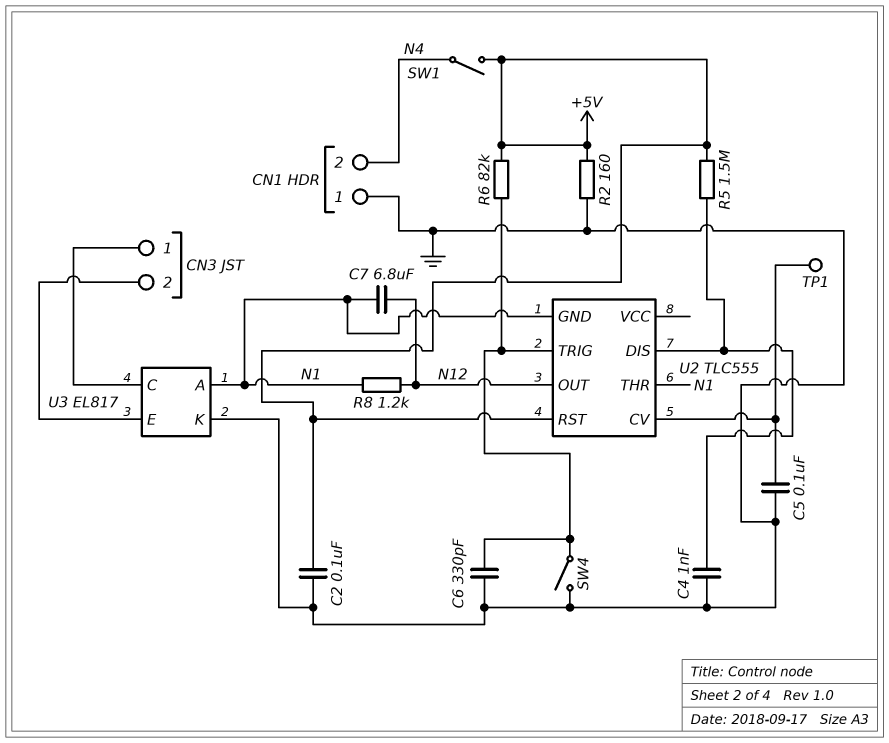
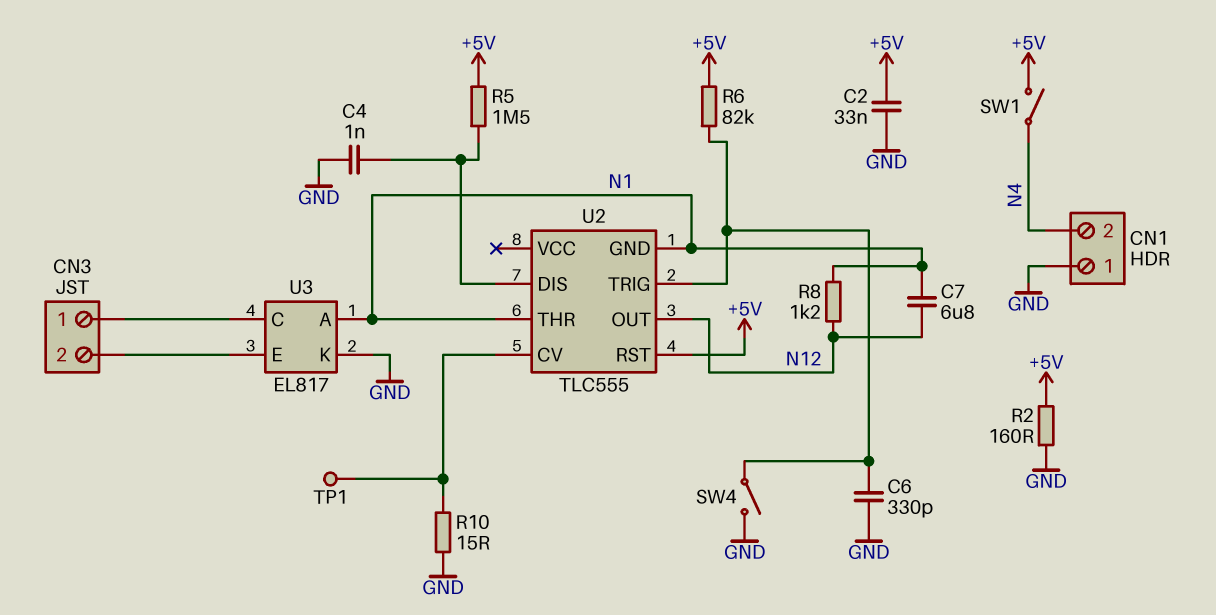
C2: 100nF (+5V, GND) -> 33nF (+5V, GND)
C5: 100nF (GND, U2/CV) -> none
R10: none -> 15 (GND, U2/CV)

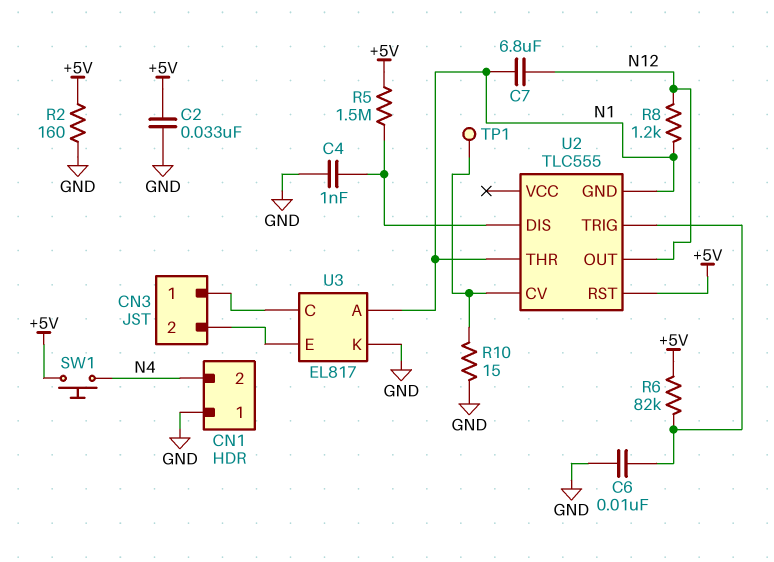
C6: 330pF (GND, U2/TRIG) -> 10nF (GND, U2/TRIG)
SW1: switch (+5V, N4) -> button (+5V, N4)
SW4: switch (GND, U2/TRIG) -> none

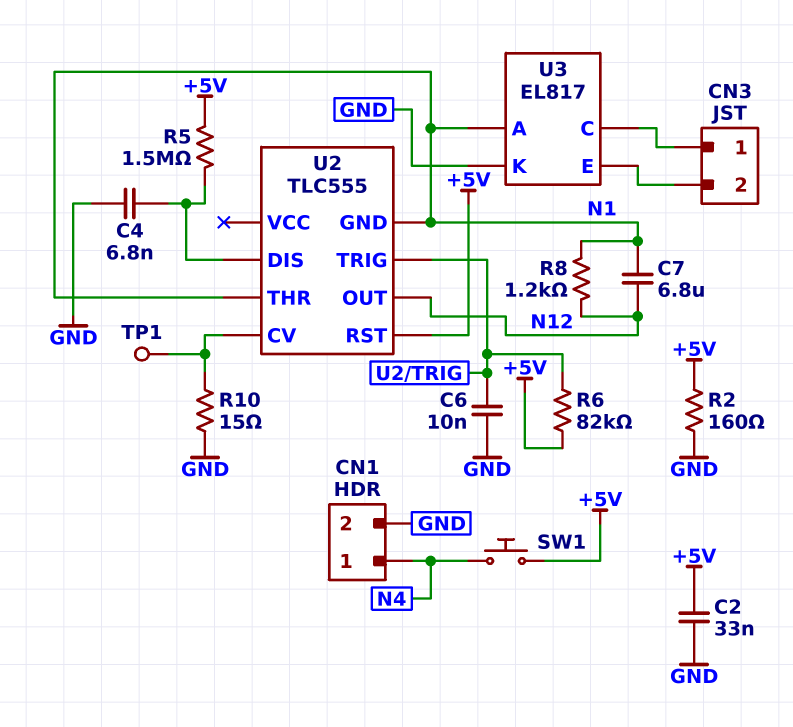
C4: 1nF (GND, U2/DIS) -> 6.8nF (GND, U2/DIS)
CN1 pin 1: GND -> N4
CN1 pin 2: N4 -> GND

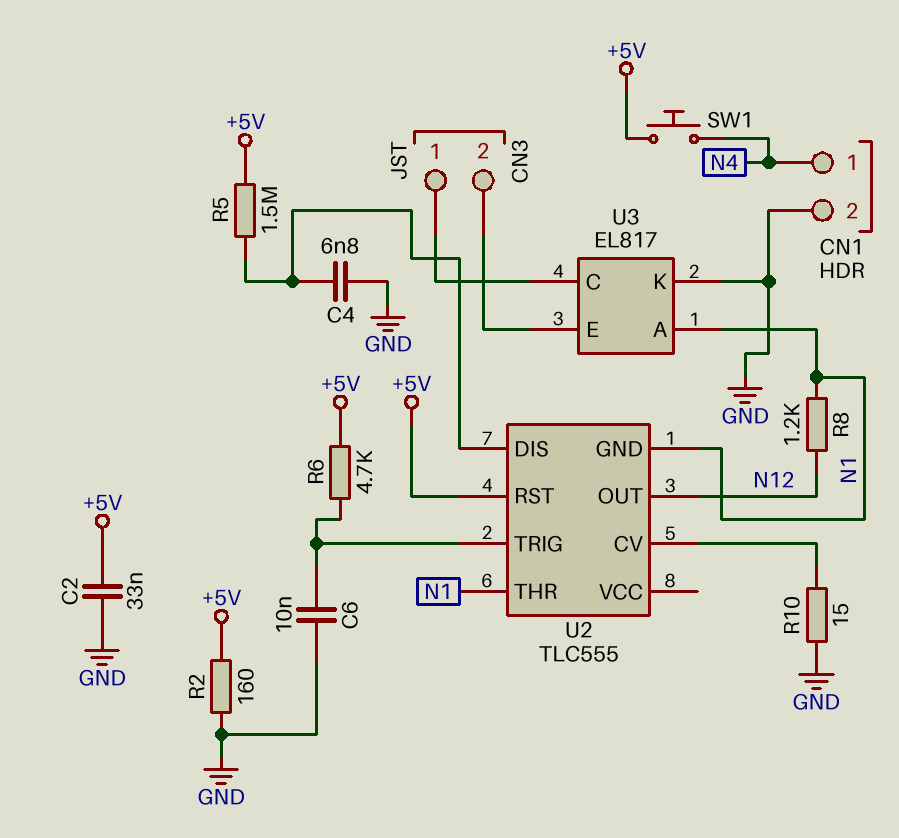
C7: 6.8uF (N1, N12) -> none
R6: 82k (+5V, U2/TRIG) -> 4.7k (+5V, U2/TRIG)
TP1: test point (U2/CV) -> none

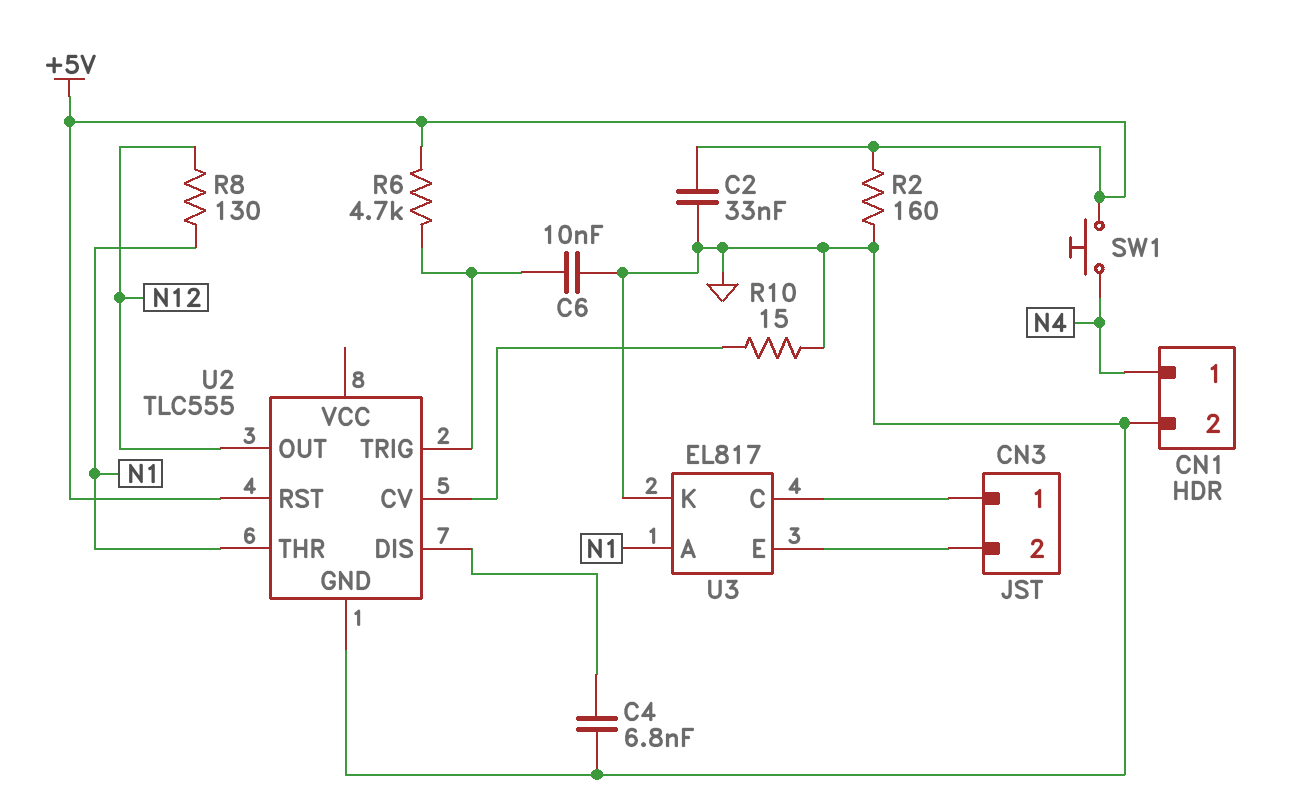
R5: 1.5M (+5V, U2/DIS) -> none
R8: 1.2k (N1, N12) -> 130 (N1, N12)
U2 pin GND: N1 -> GND

